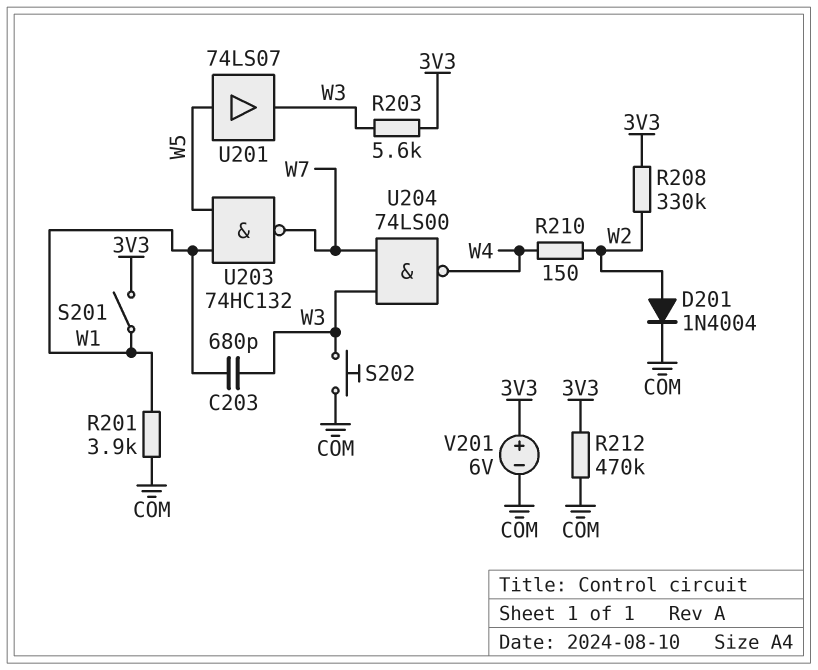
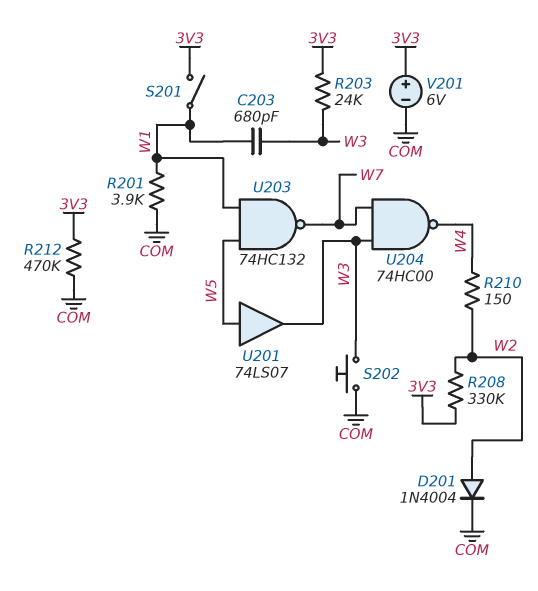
R203: 5.6k (3V3, W3) -> 24k (3V3, W3)
U204: NAND 74LS00 (in W3, in W7, out W4) -> NAND 74HC00 (in W3, in W7, out W4)

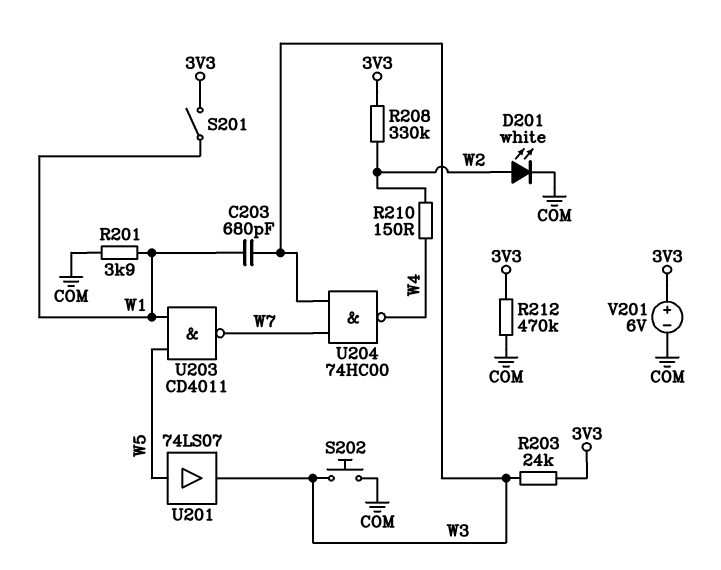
D201: diode 1N4004 (A W2, K COM) -> LED white (A W2, K COM)
U203: NAND 74HC132 (in W1, in W5, out W7) -> NAND CD4011 (in W1, in W5, out W7)

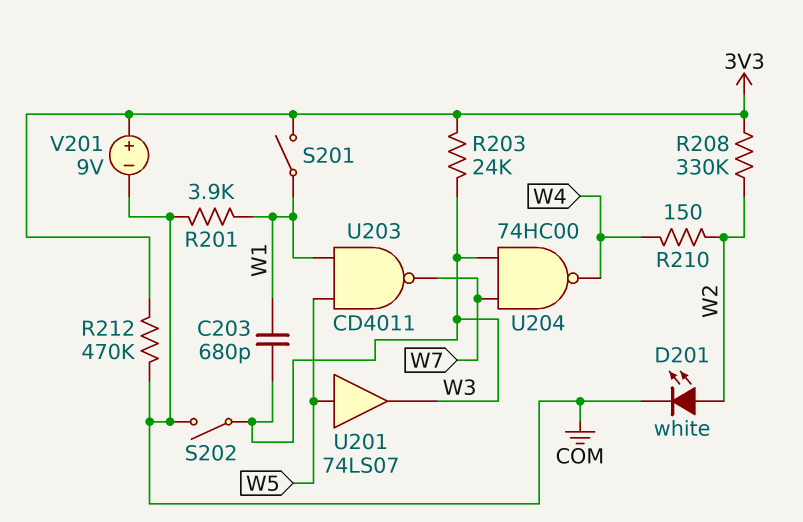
S202: button (COM, W3) -> switch (COM, W3)
V201: 6V (plus 3V3, minus COM) -> 9V (plus 3V3, minus COM)

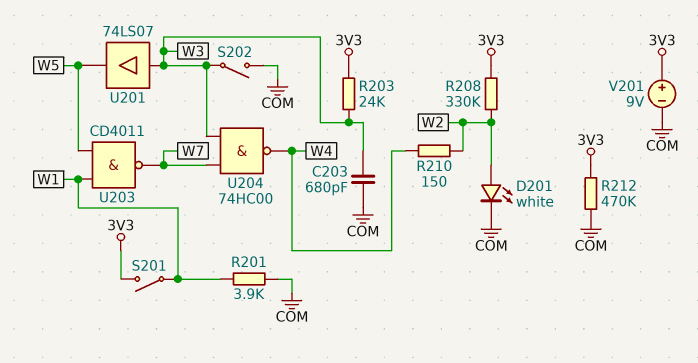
C203: 680pF (W1, W3) -> 680pF (COM, W3)
U201: buffer 74LS07 (in W5, out W3) -> buffer 74LS07 (in W3, out W5)

